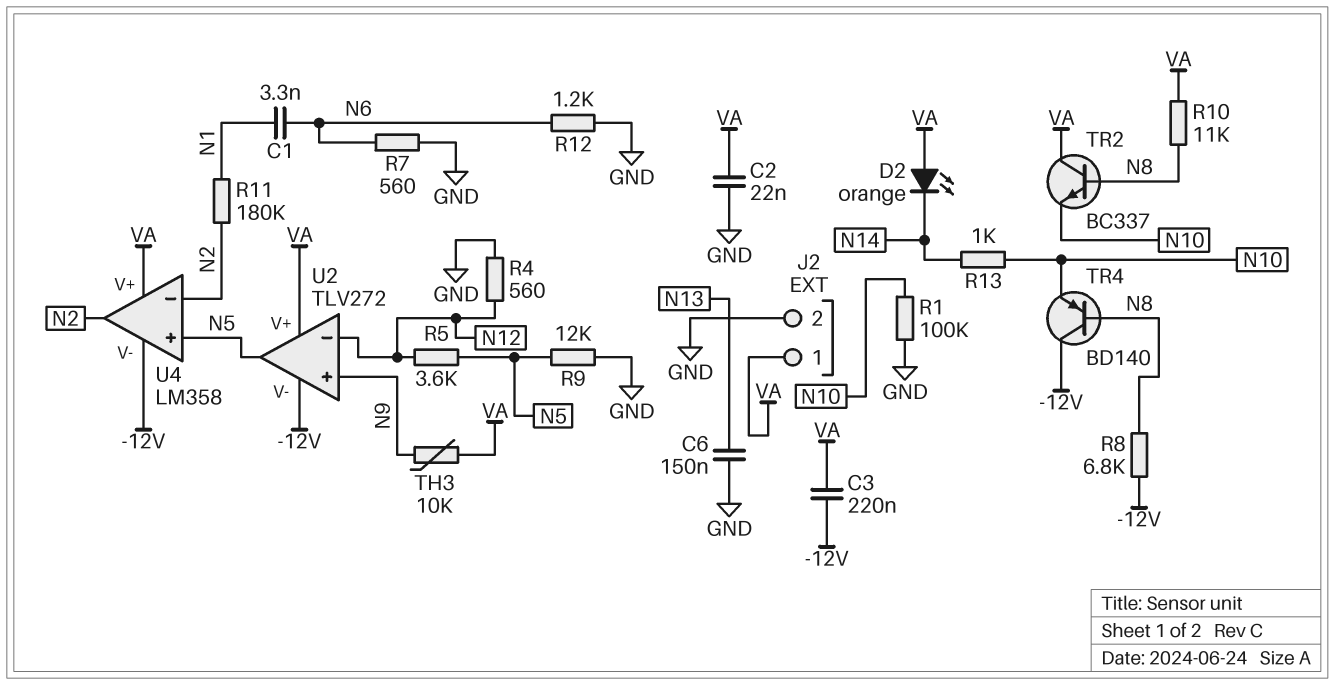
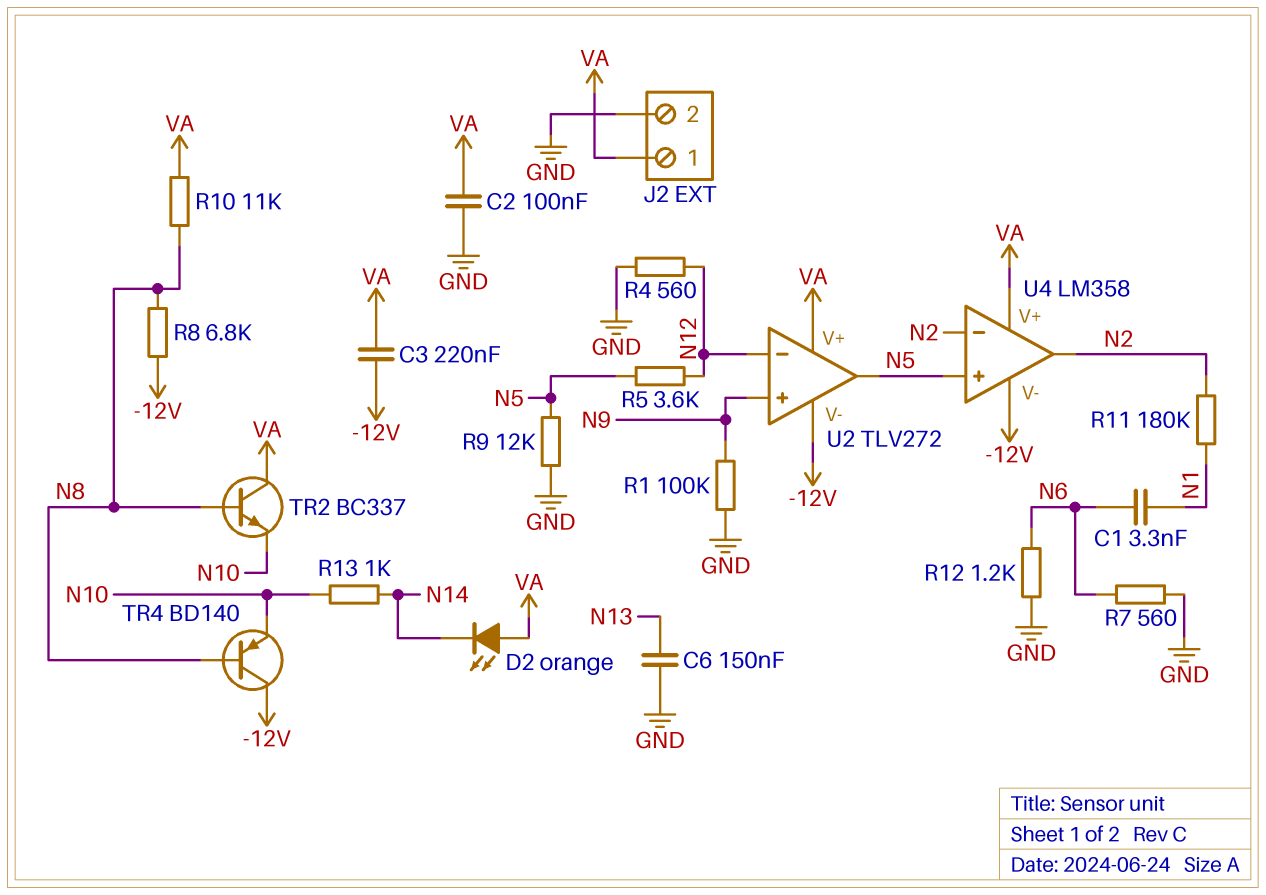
C2: 22nF (GND, VA) -> 100nF (GND, VA)
R1: 100k (GND, N10) -> 100k (GND, N9)
TH3: 10k (N9, VA) -> none

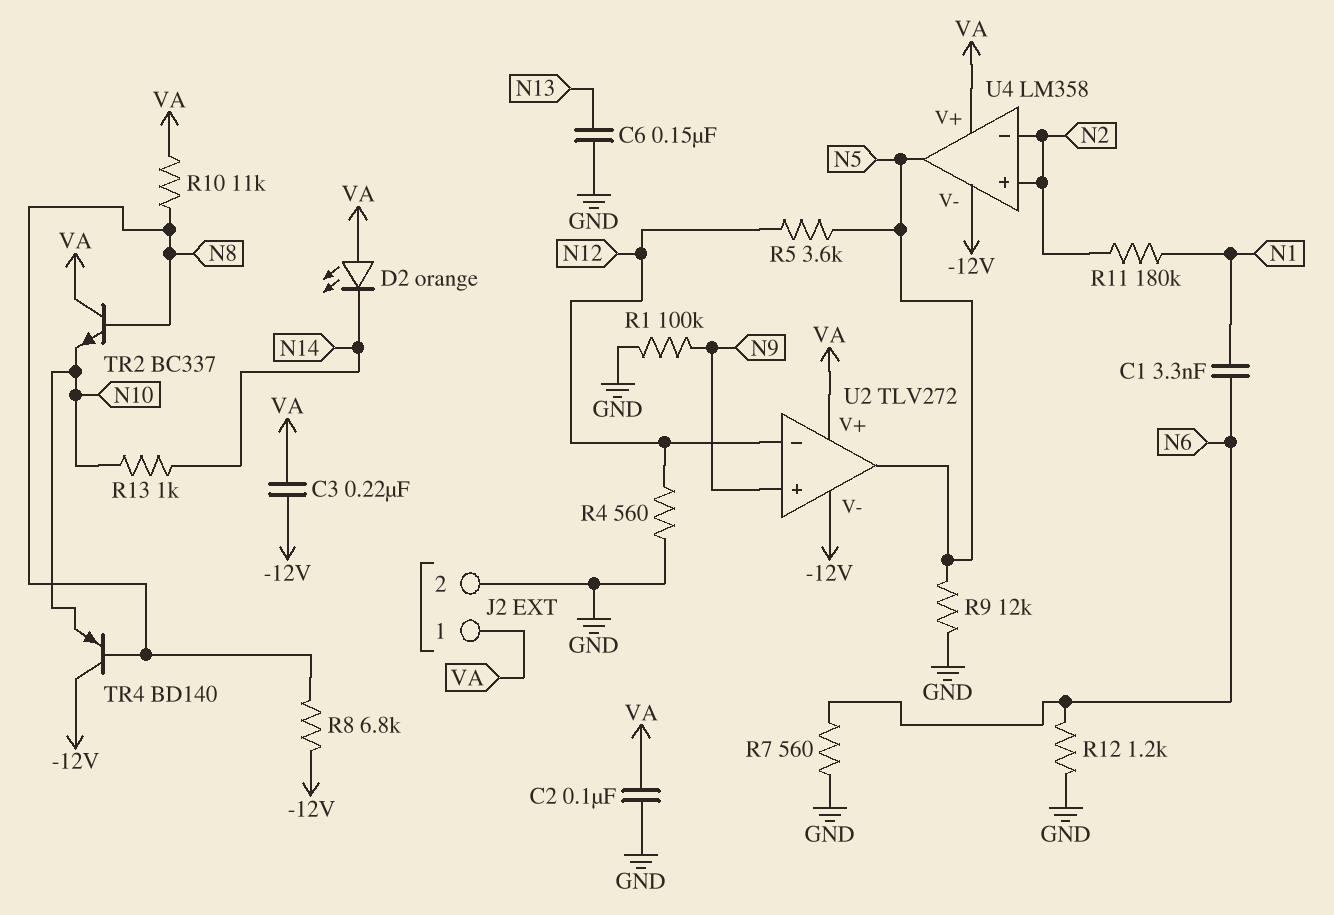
U4 pin in+: N5 -> N2
U4 pin out: N2 -> N5

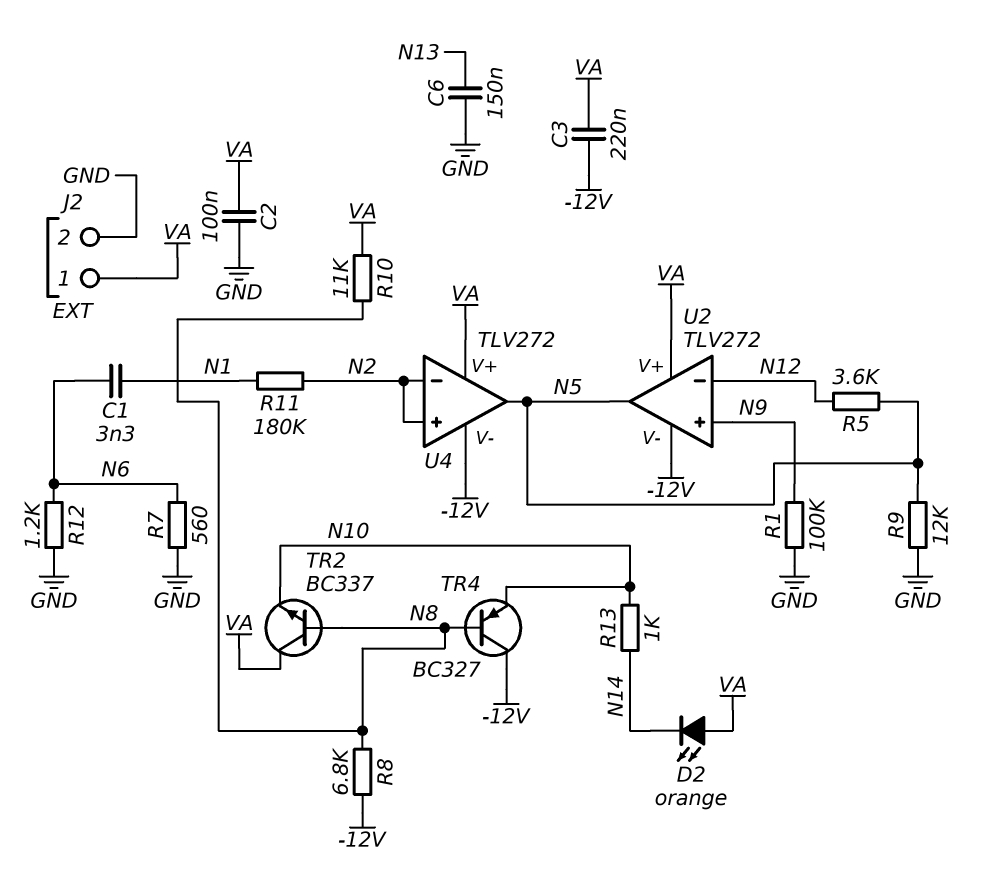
R4: 560 (GND, N12) -> none
TR4: PNP BD140 (B N8, C -12V, E N10) -> PNP BC327 (B N8, C -12V, E N10)
U4: LM358 -> TLV272

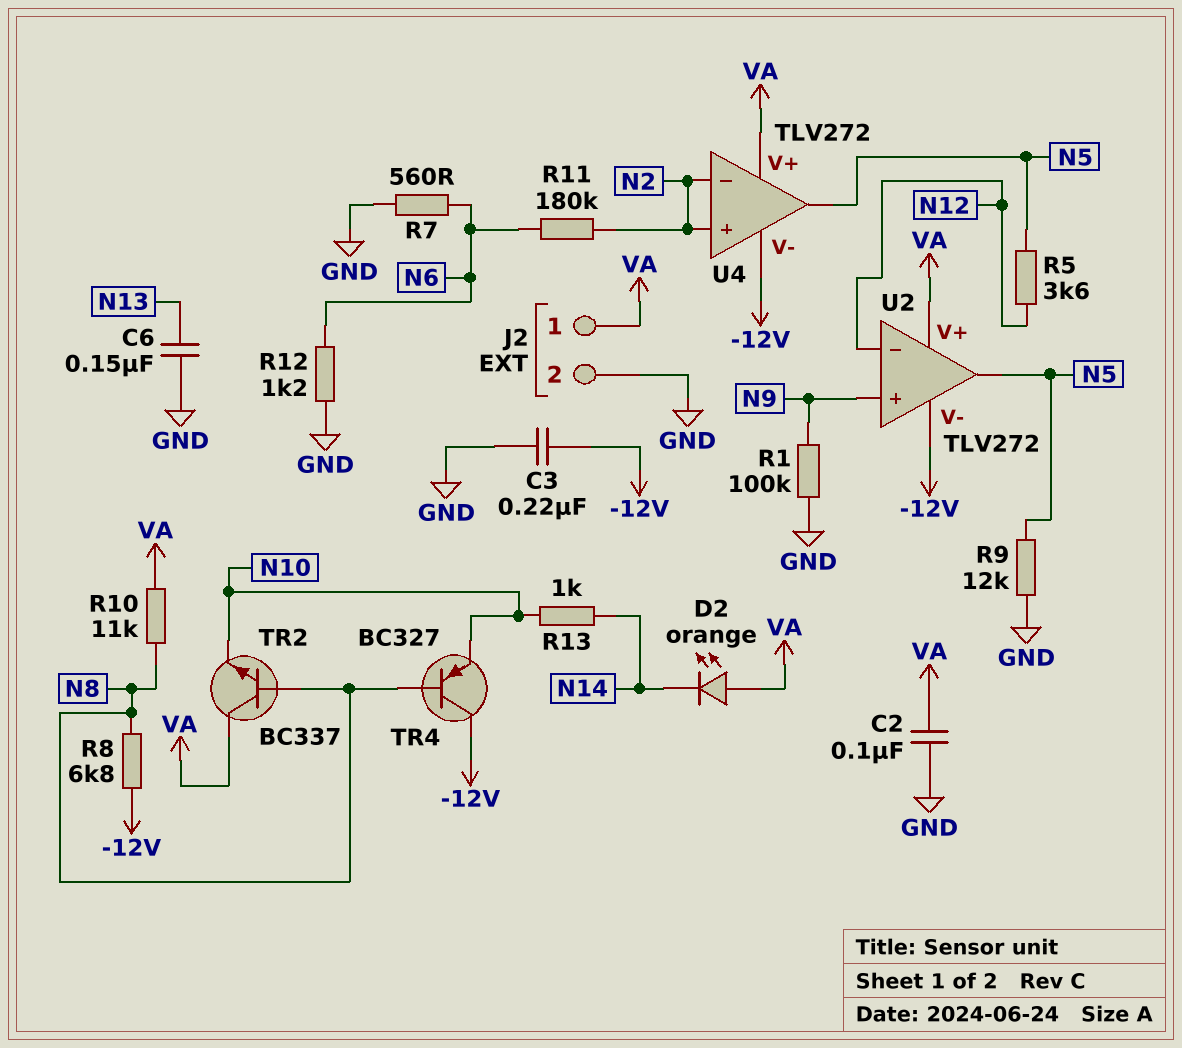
C1: 3.3nF (N1, N6) -> none
C3: 220nF (-12V, VA) -> 220nF (-12V, GND)
R11: 180k (N1, N2) -> 180k (N2, N6)

